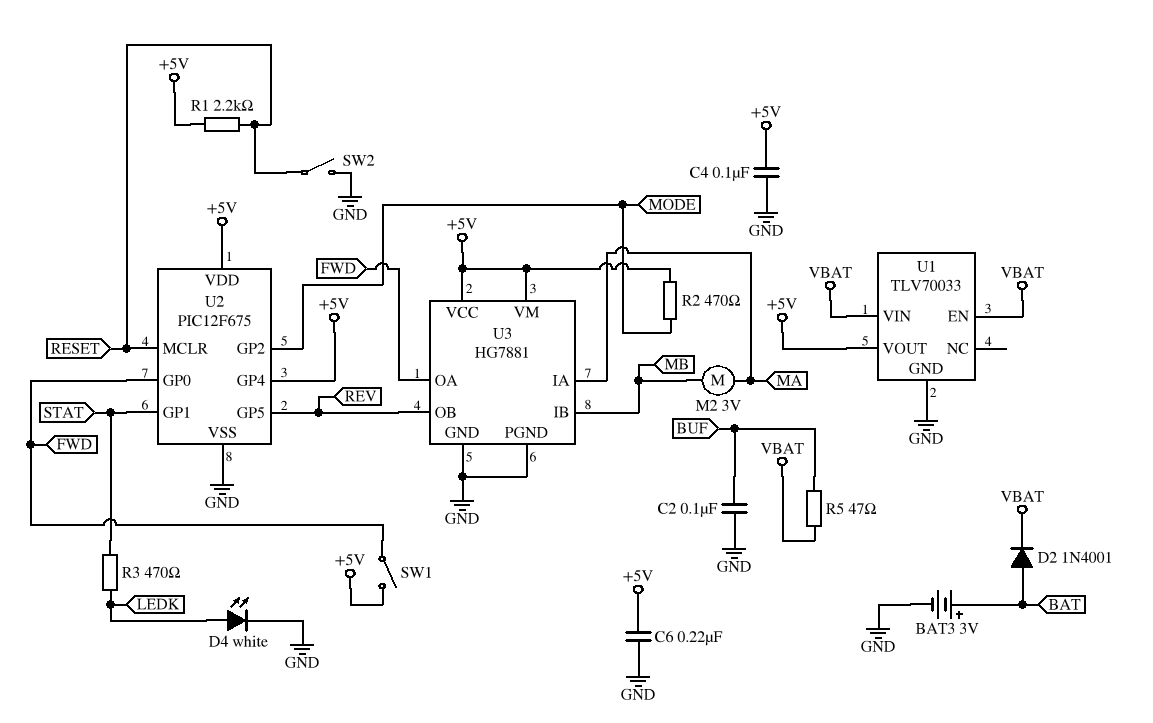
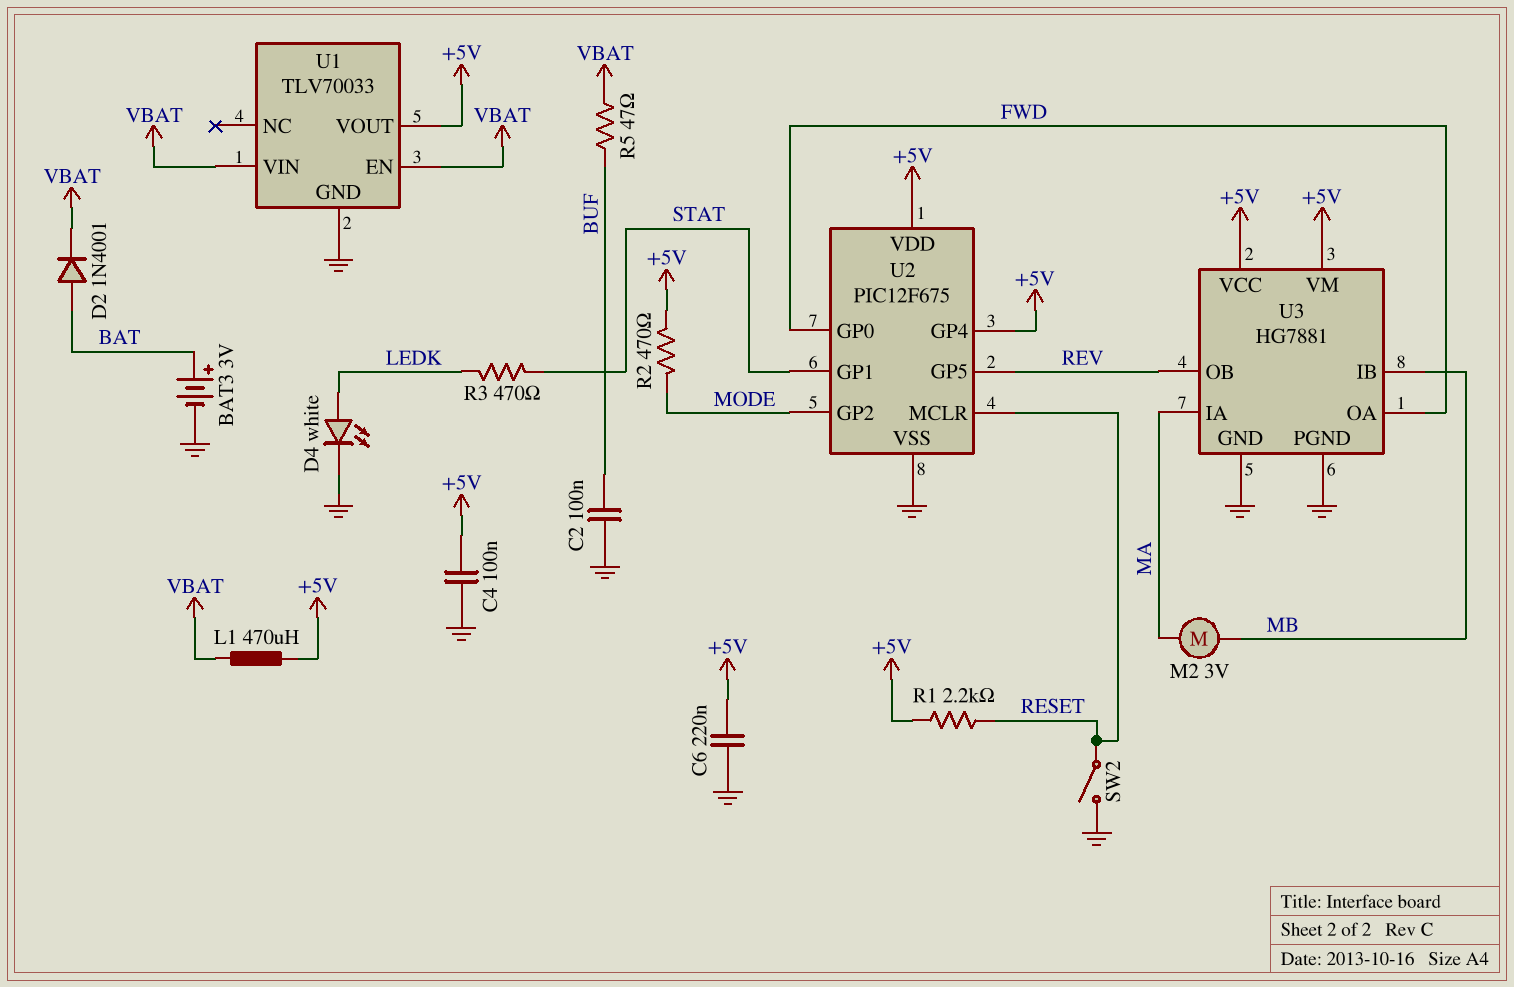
L1: none -> 470uH (+5V, VBAT)
SW1: switch (+5V, FWD) -> none

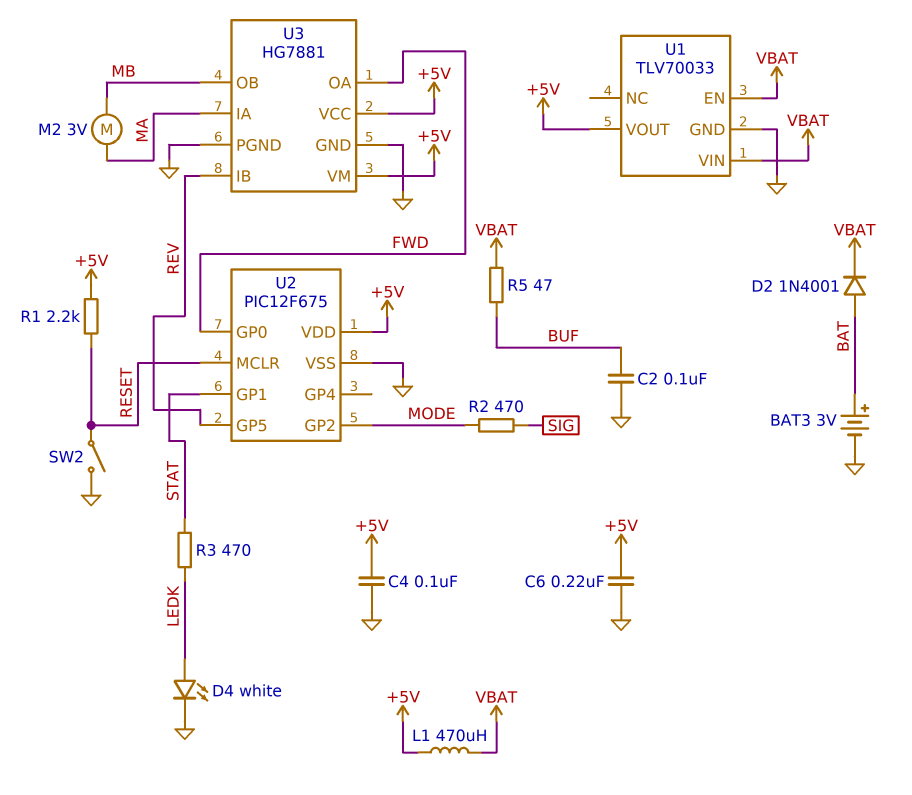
R2: 470 (+5V, MODE) -> 470 (MODE, SIG)
U2 pin GP4: +5V -> none
U3 pin IB: MB -> REV
U3 pin OB: REV -> MB

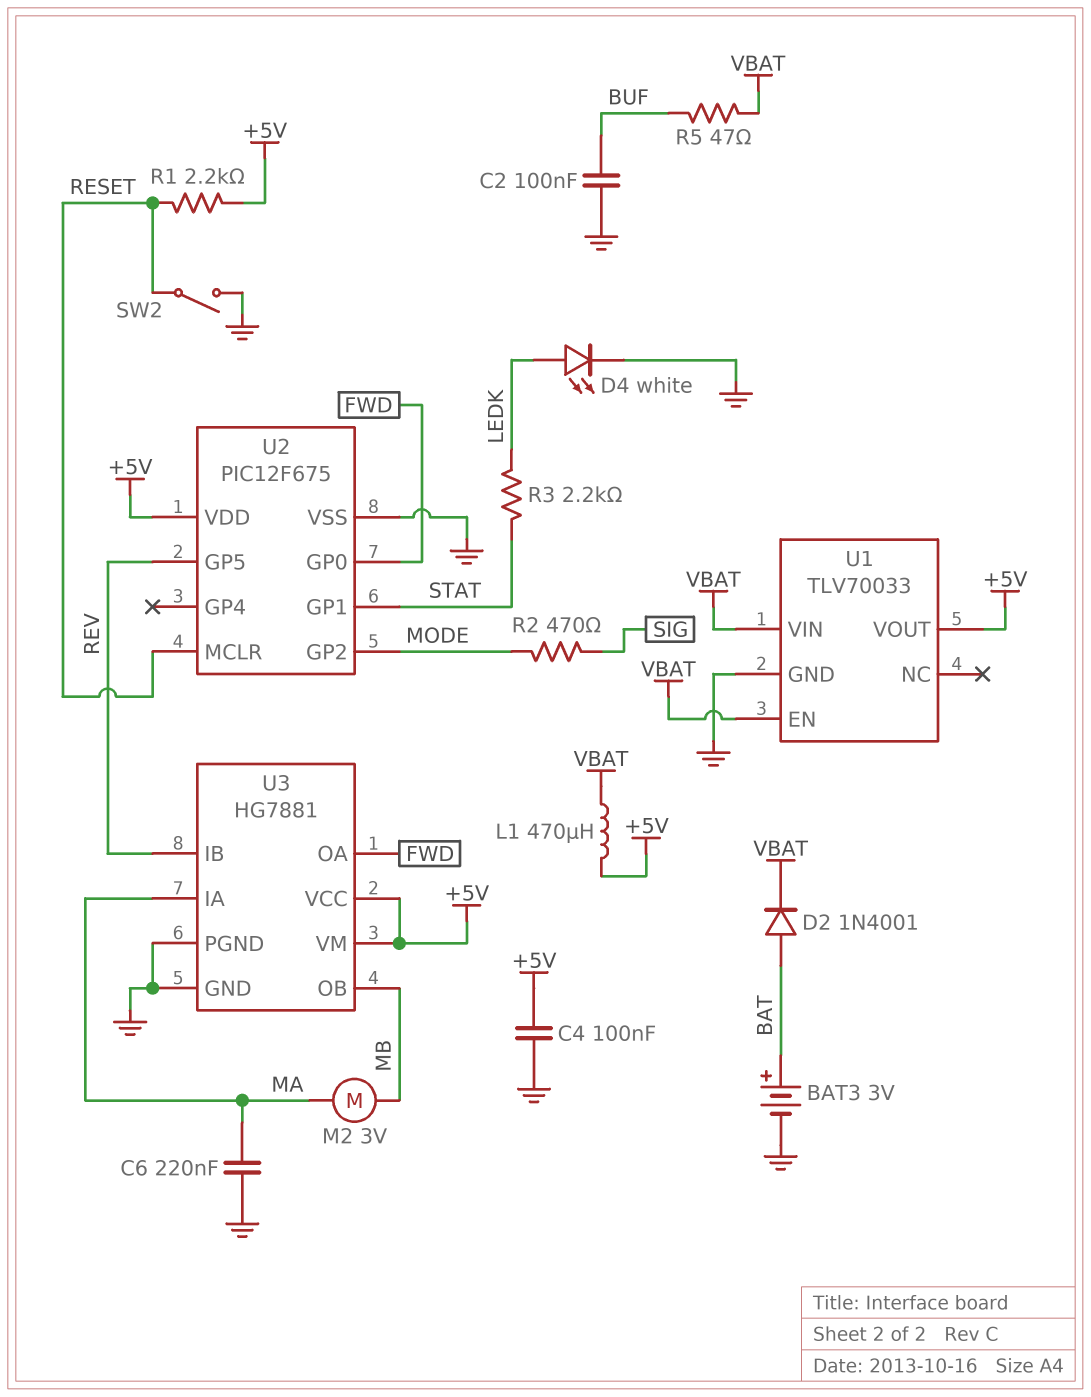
C6: 220nF (+5V, GND) -> 220nF (GND, MA)
R3: 470 (LEDK, STAT) -> 2.2k (LEDK, STAT)

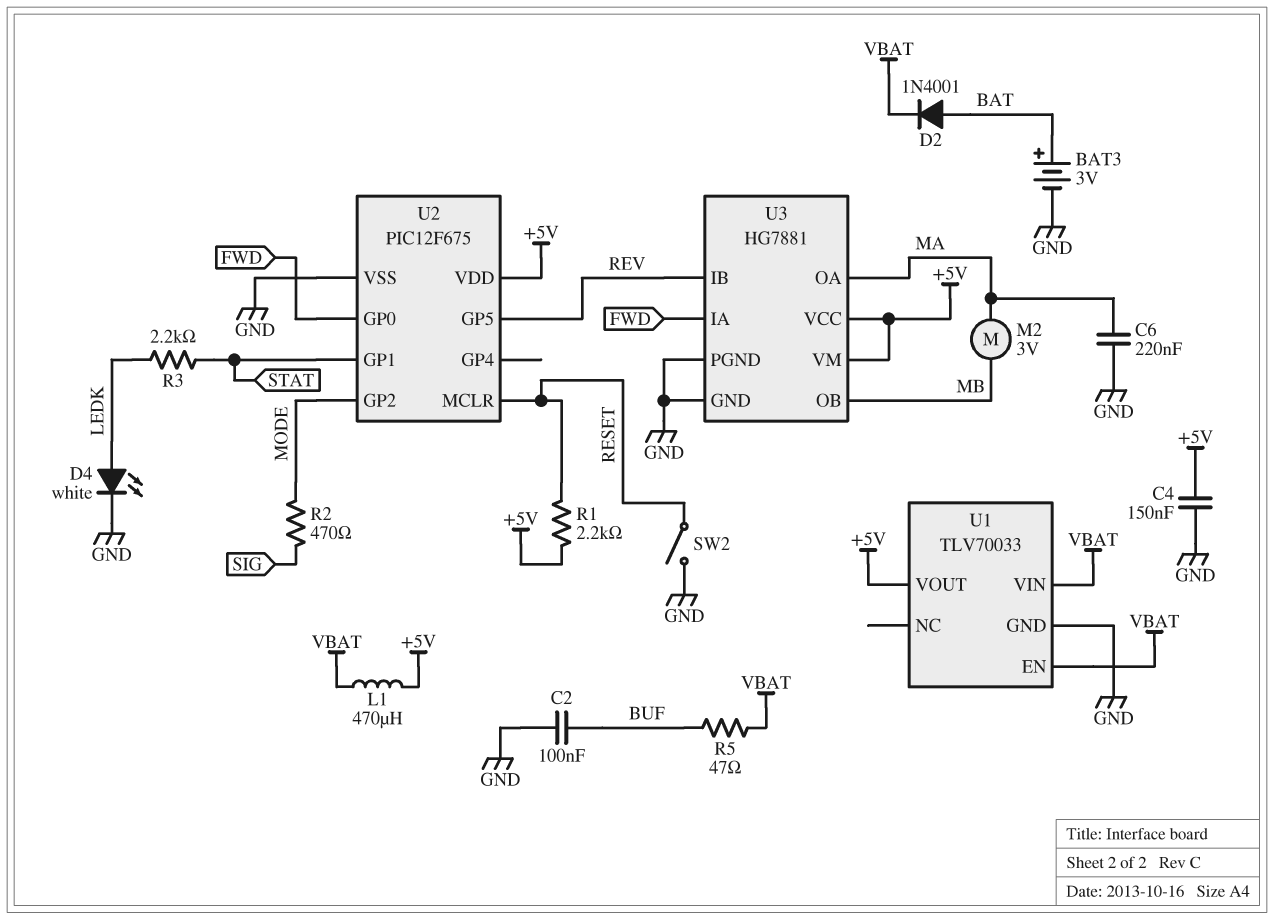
C4: 100nF (+5V, GND) -> 150nF (+5V, GND)
U3 pin IA: MA -> FWD
U3 pin OA: FWD -> MA

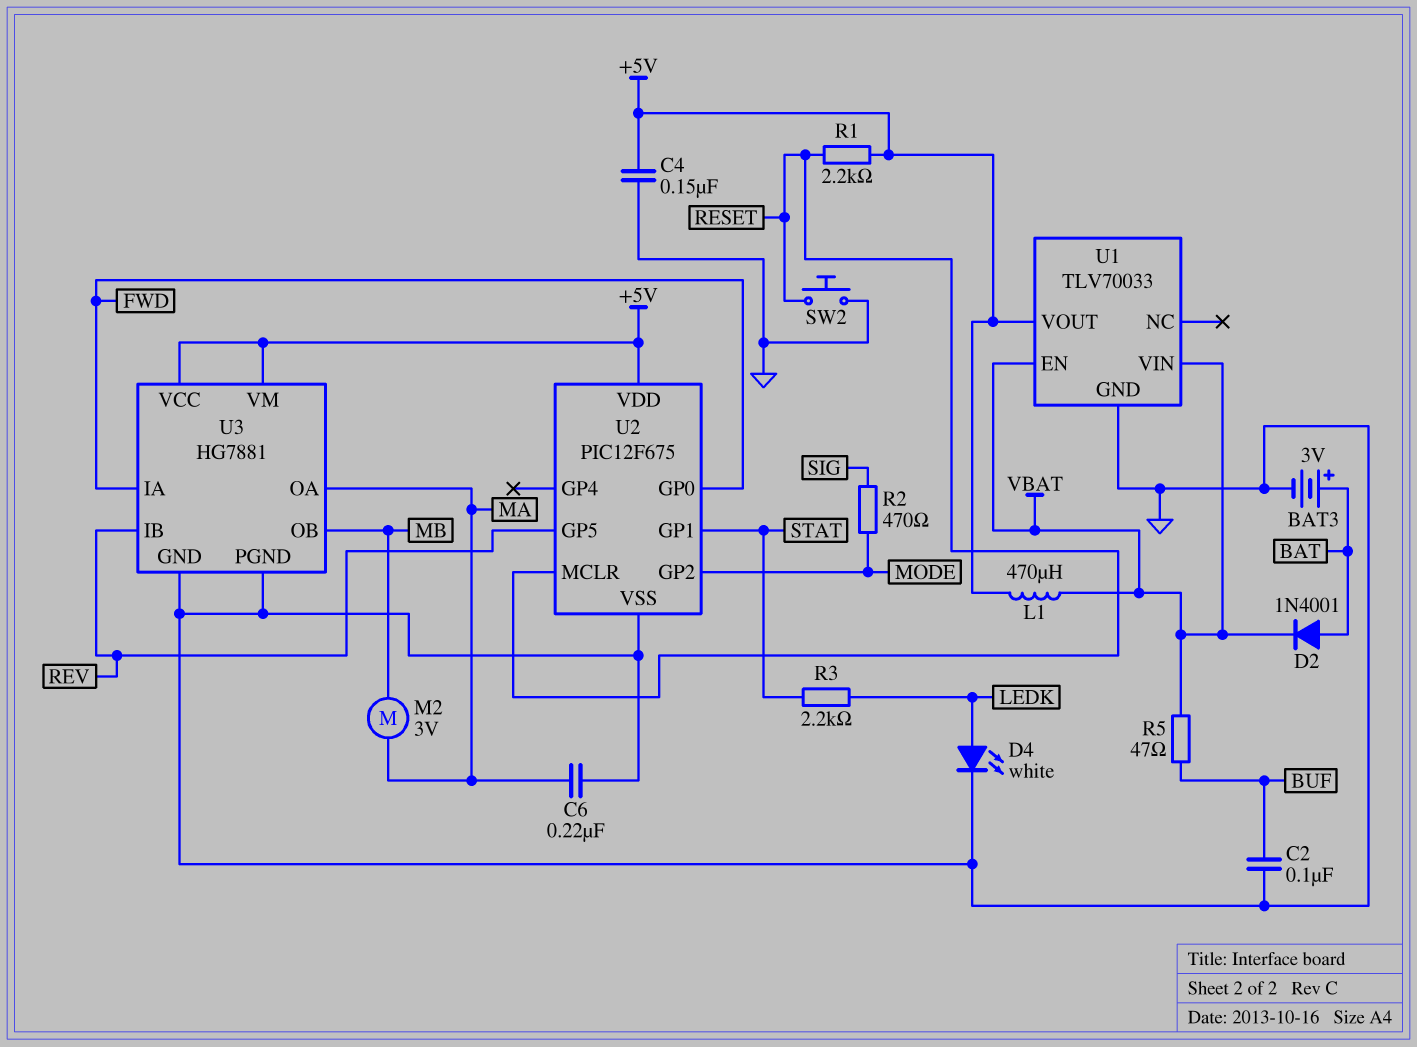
SW2: switch (GND, RESET) -> button (GND, RESET)

